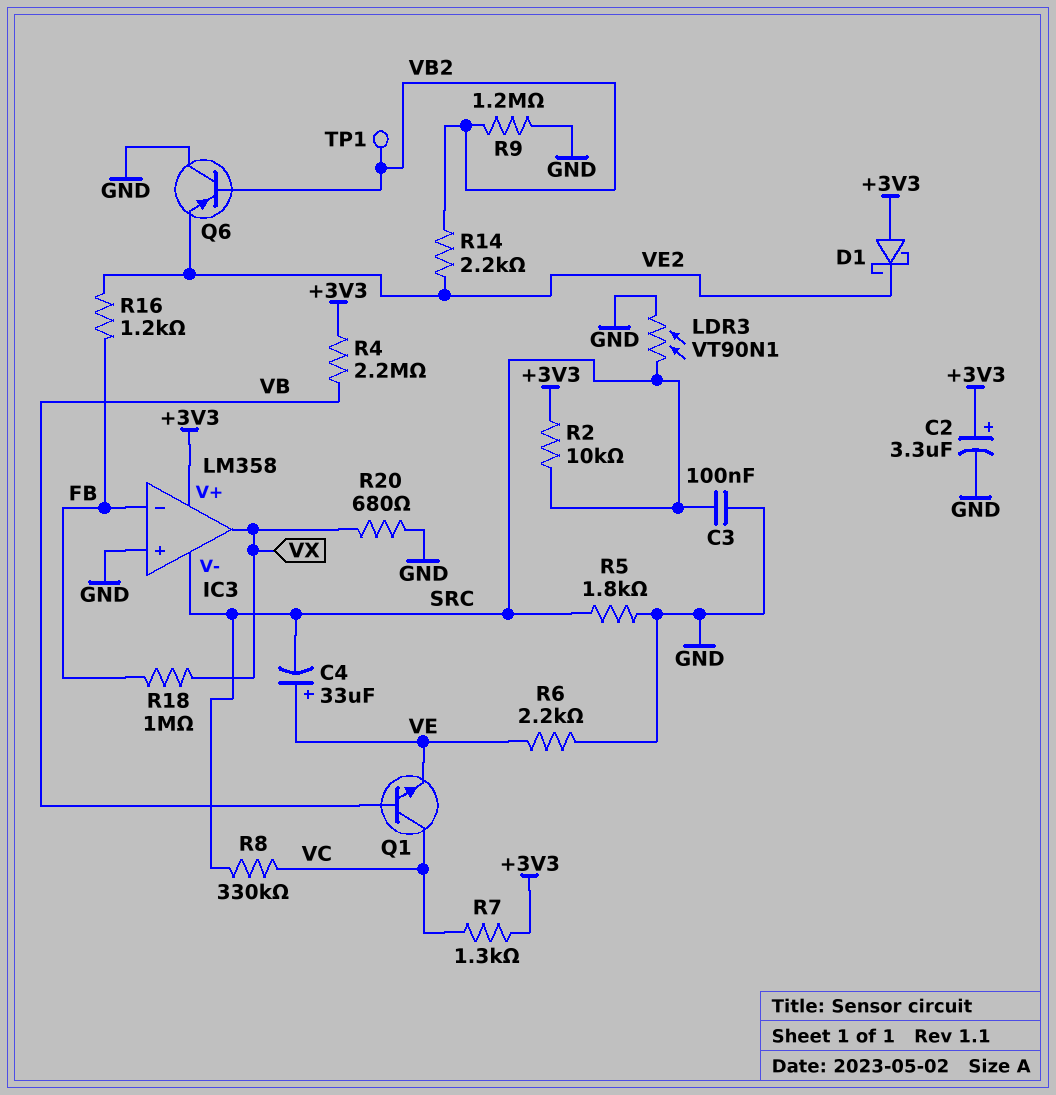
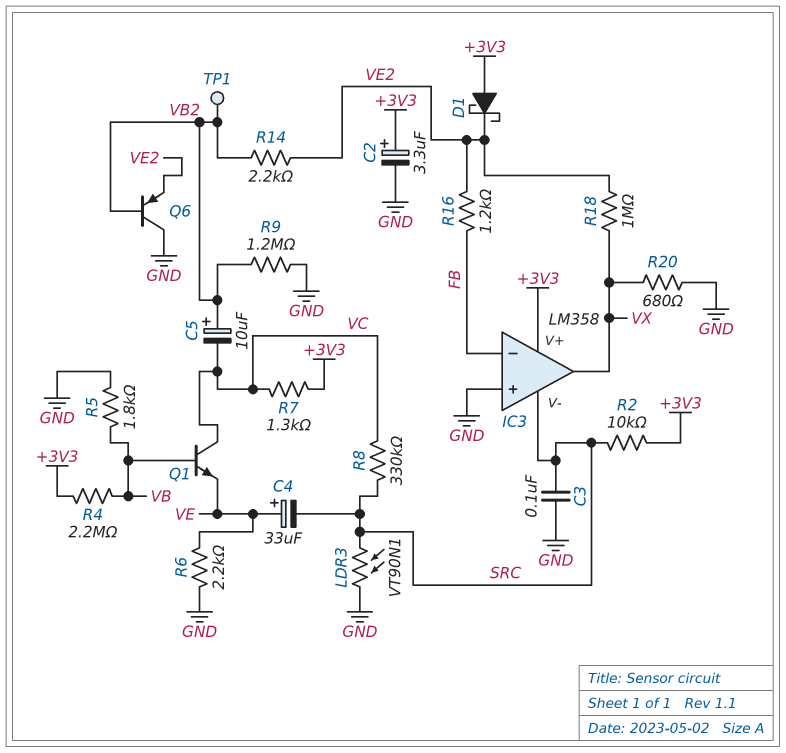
C5: none -> 10uF (plus VB2, minus VC)
R5: 1.8k (GND, SRC) -> 1.8k (GND, VB)
R18: 1M (FB, VX) -> 1M (VE2, VX)

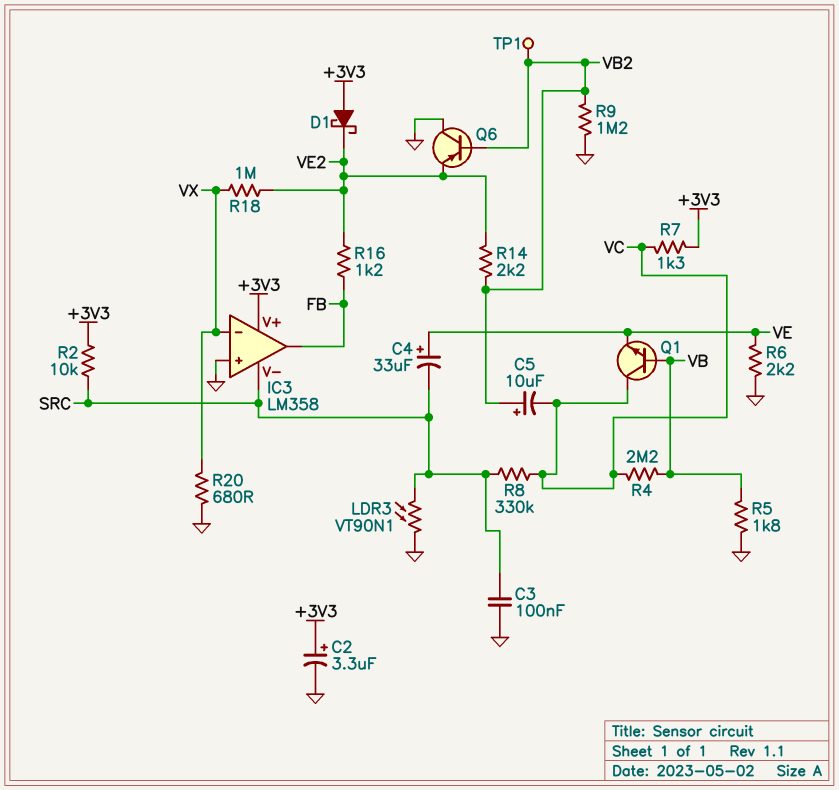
IC3 pin in-: FB -> VX
IC3 pin out: VX -> FB
R4: 2.2M (+3V3, VB) -> 2.2M (VB, VC)

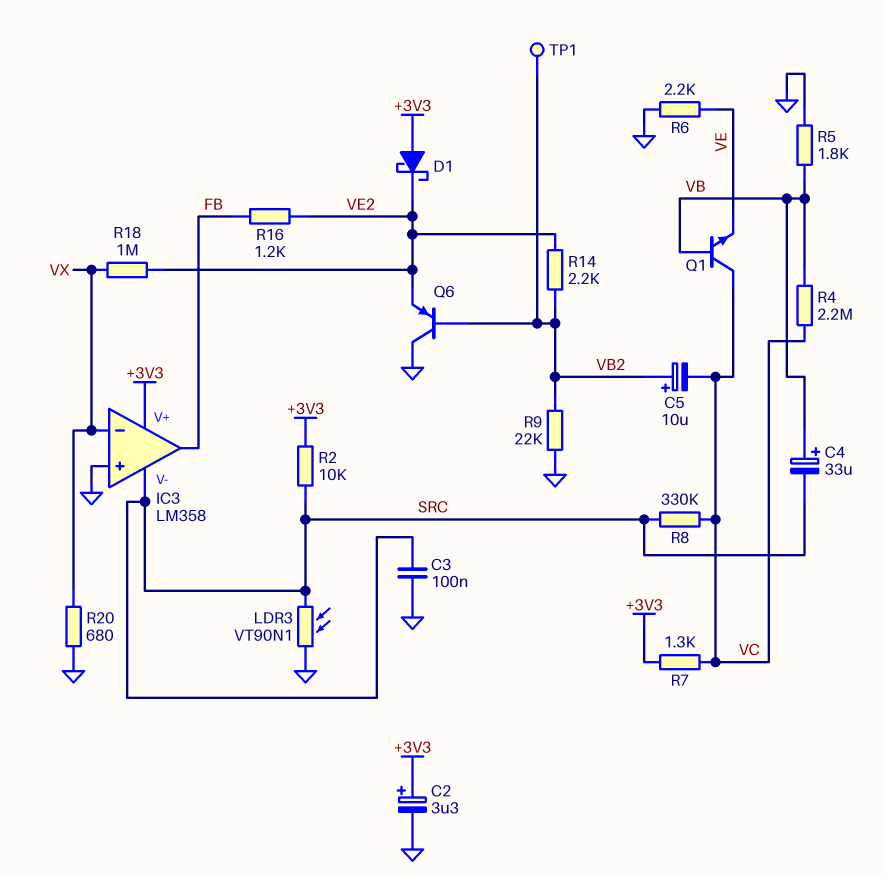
C4: 33uF (plus VE, minus SRC) -> 33uF (plus VB, minus SRC)
R9: 1.2M (GND, VB2) -> 22k (GND, VB2)

